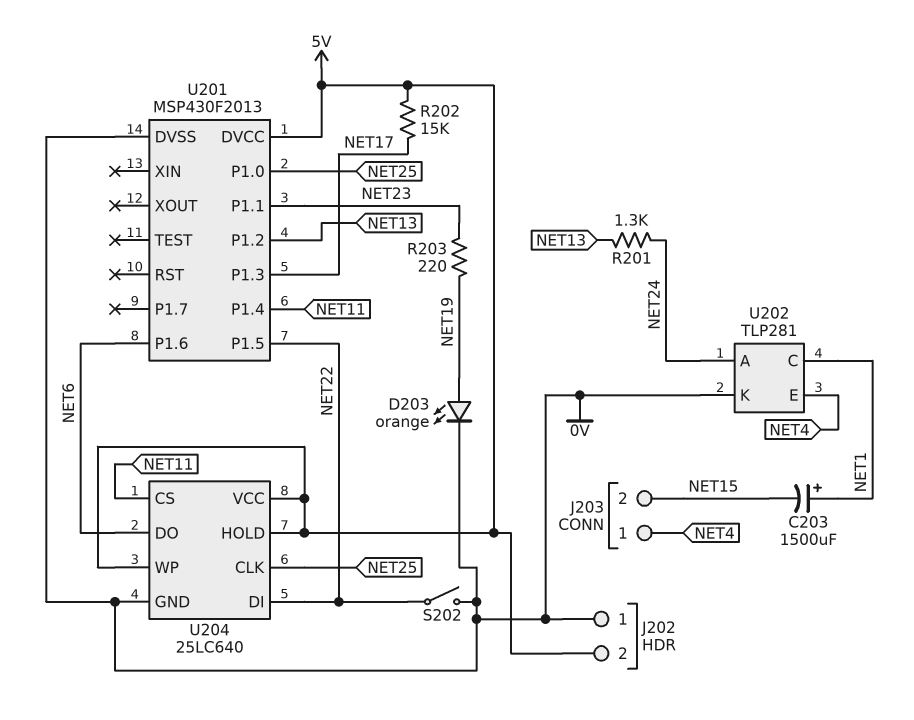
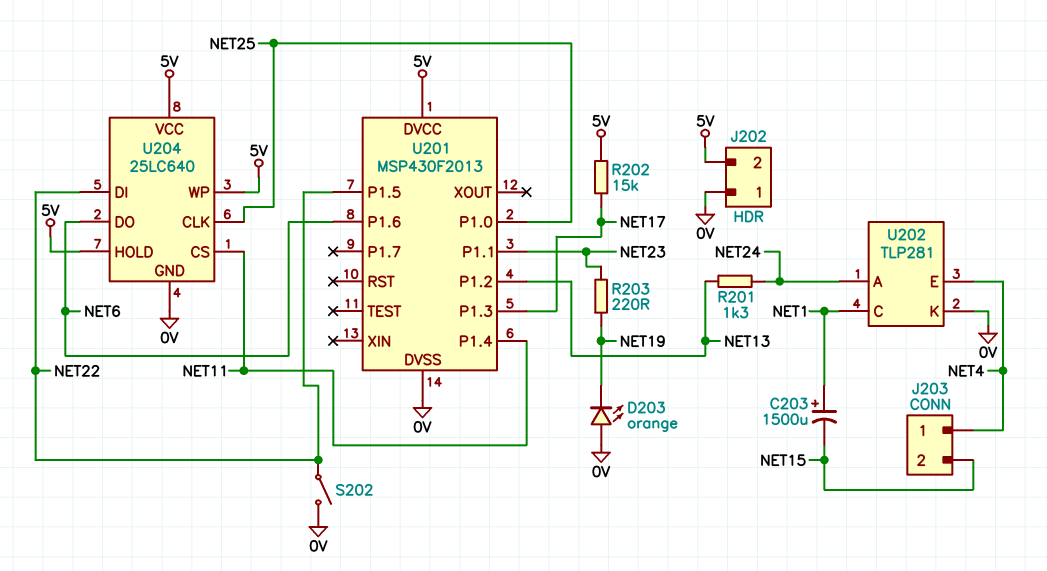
D203: LED orange (A NET19, K 0V) -> LED orange (A 0V, K NET19)

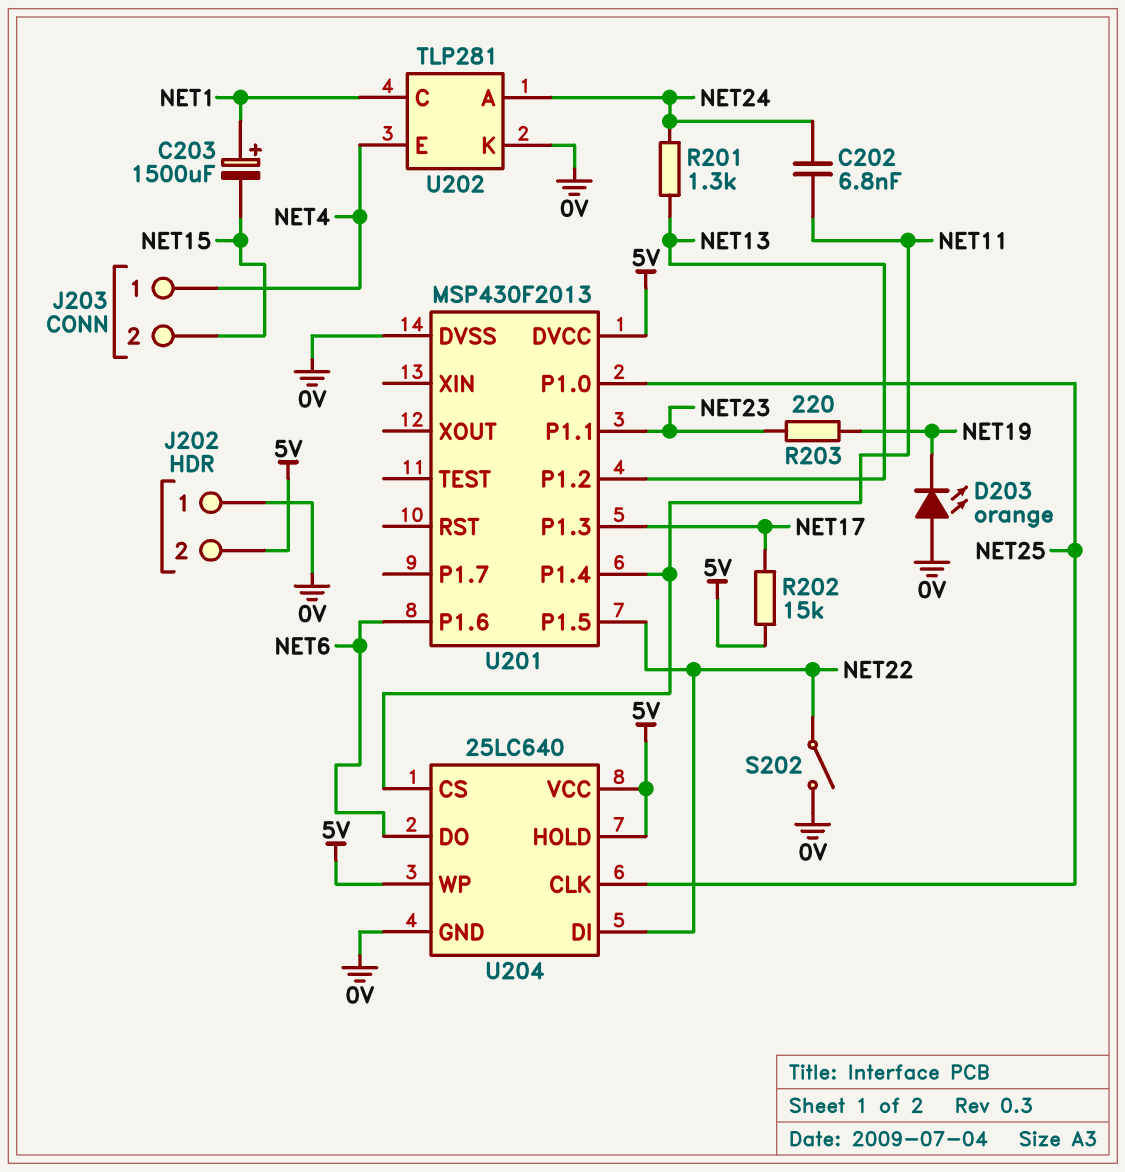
C202: none -> 6.8nF (NET11, NET24)

